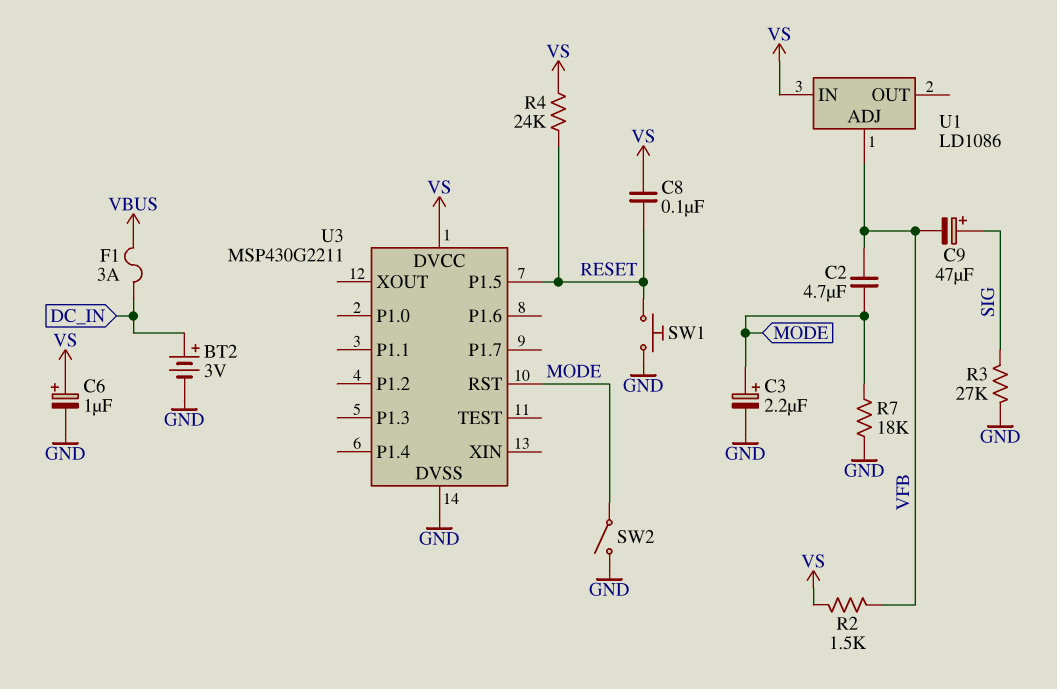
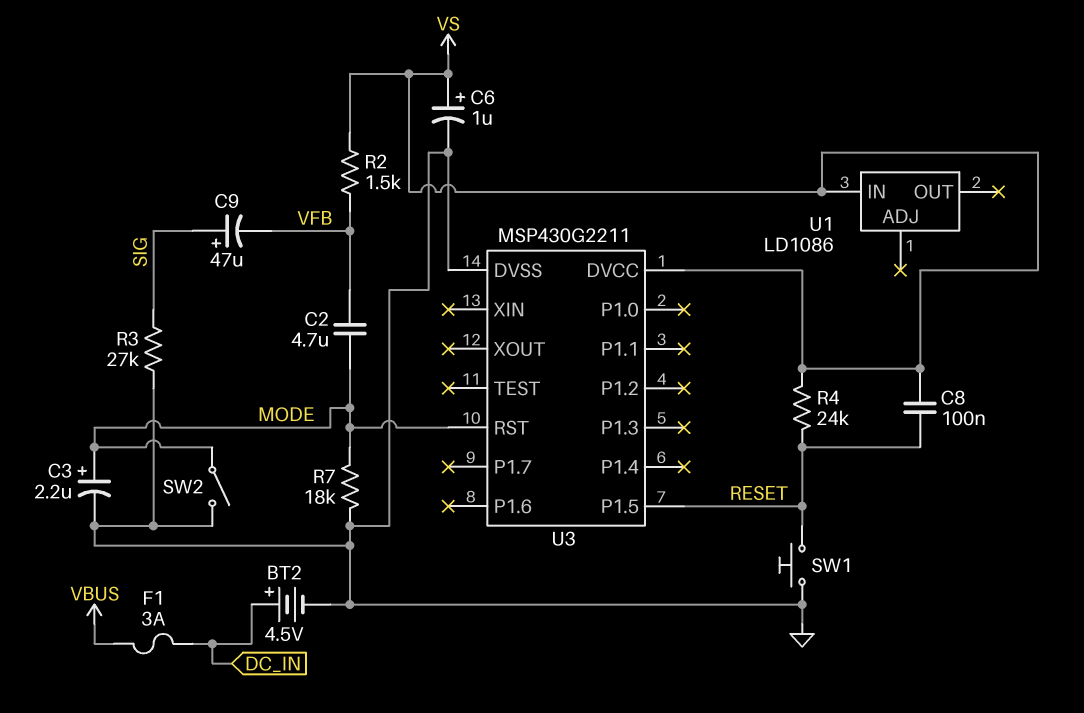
BT2: 3V (plus DC_IN, minus GND) -> 4.5V (plus DC_IN, minus GND)
U1 pin ADJ: VFB -> none

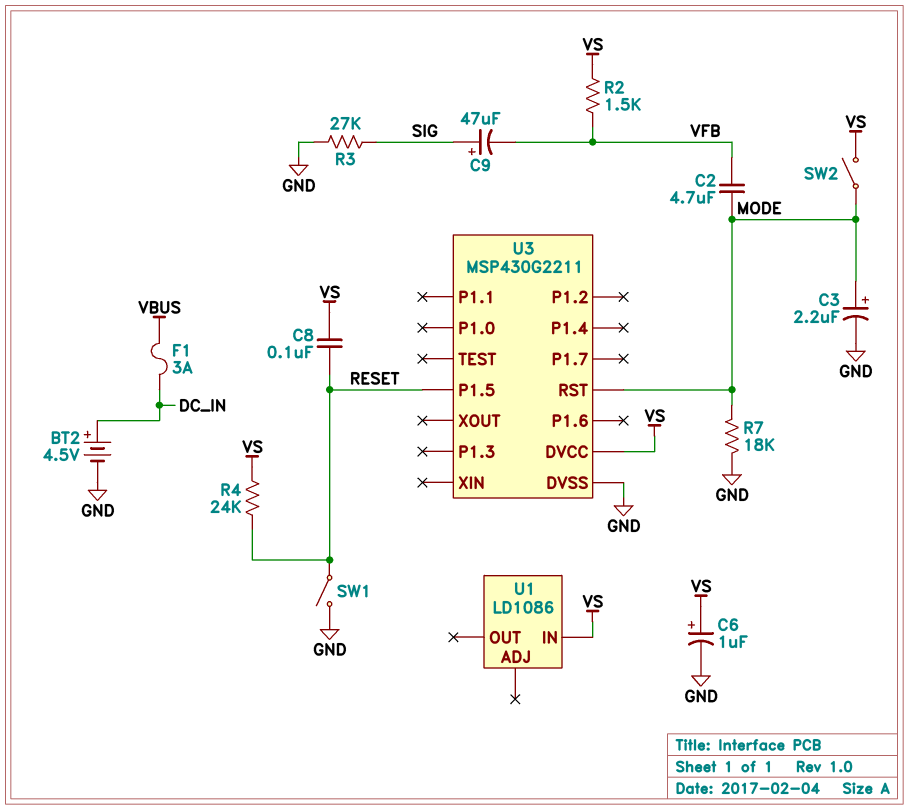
SW1: button (GND, RESET) -> switch (GND, RESET)
SW2: switch (GND, MODE) -> switch (MODE, VS)

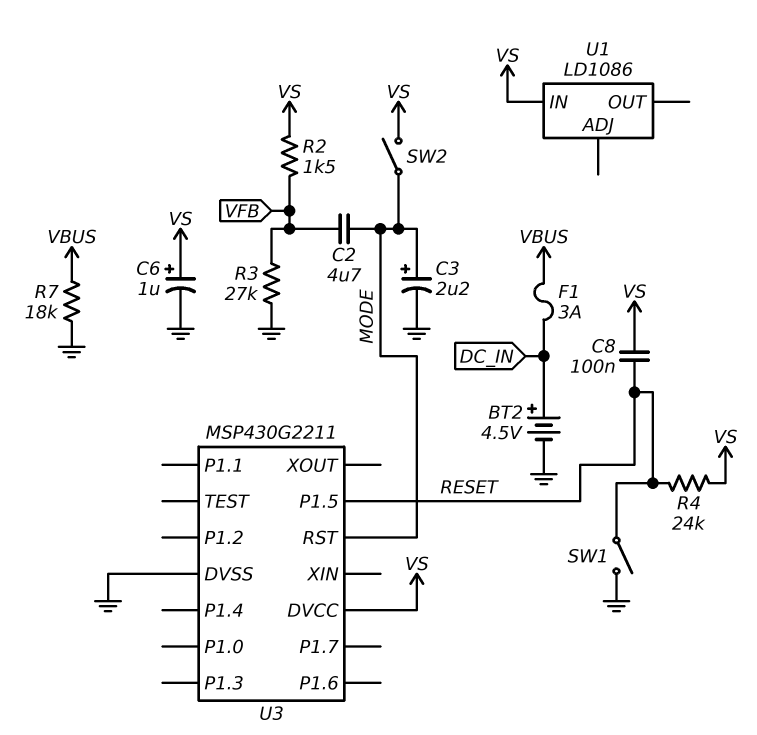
C9: 47uF (plus SIG, minus VFB) -> none
R3: 27k (GND, SIG) -> 27k (GND, VFB)
R7: 18k (GND, MODE) -> 18k (GND, VBUS)

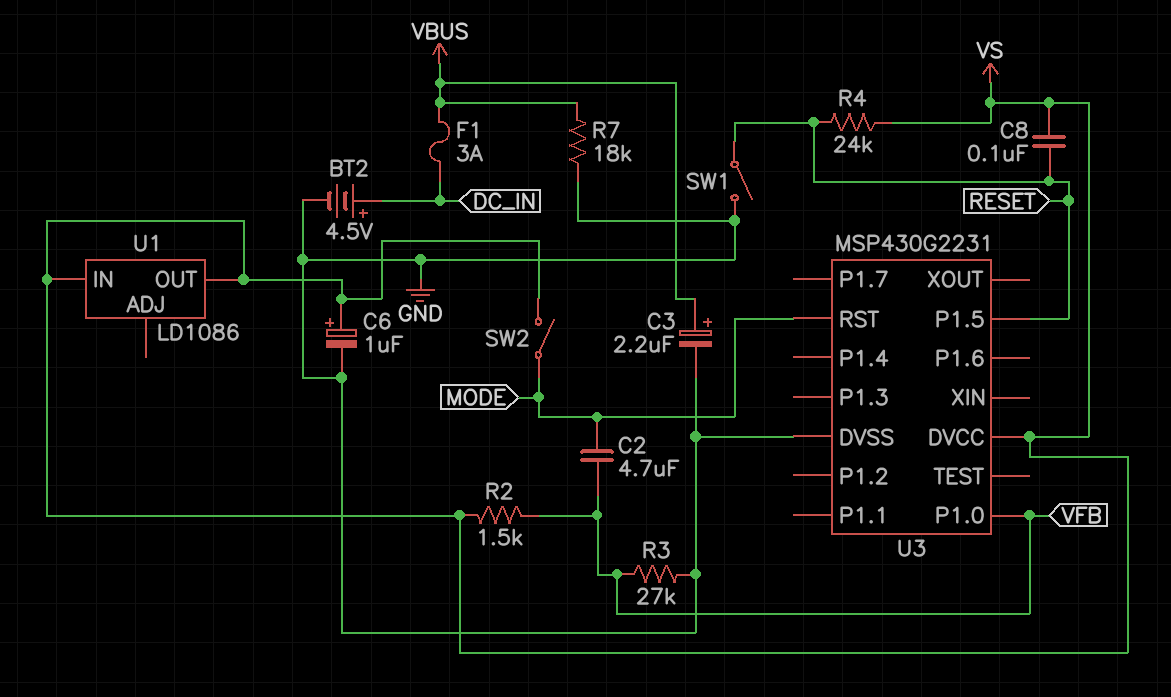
C3: 2.2uF (plus MODE, minus GND) -> 2.2uF (plus VBUS, minus GND)
U1 pin OUT: none -> VS
U3: MSP430G2211 -> MSP430G2231
U3 pin P1.0: none -> VFB

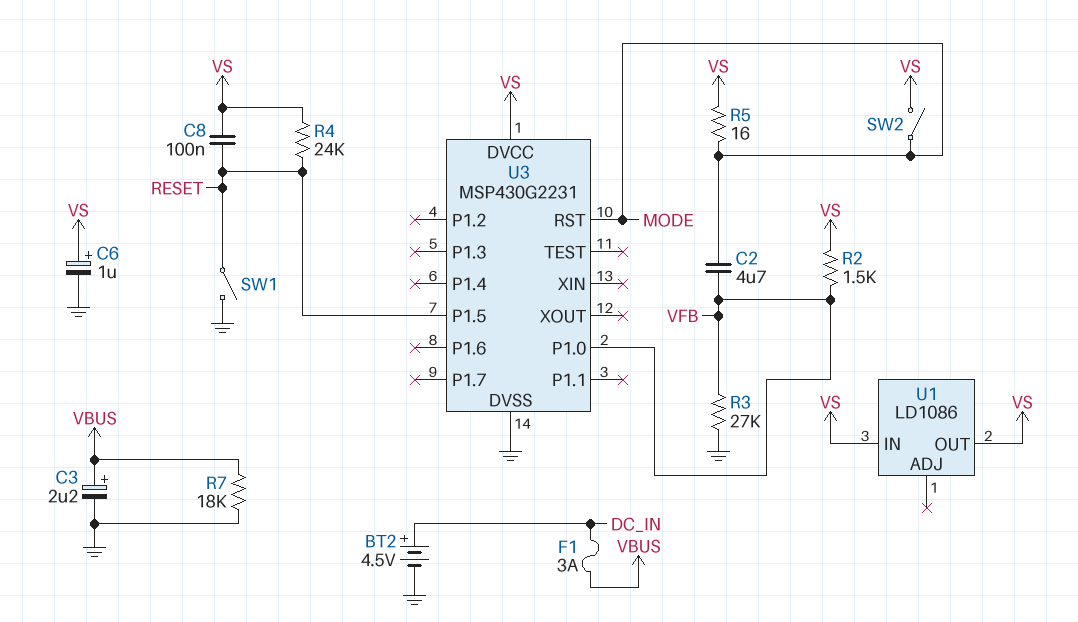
R5: none -> 16 (MODE, VS)

